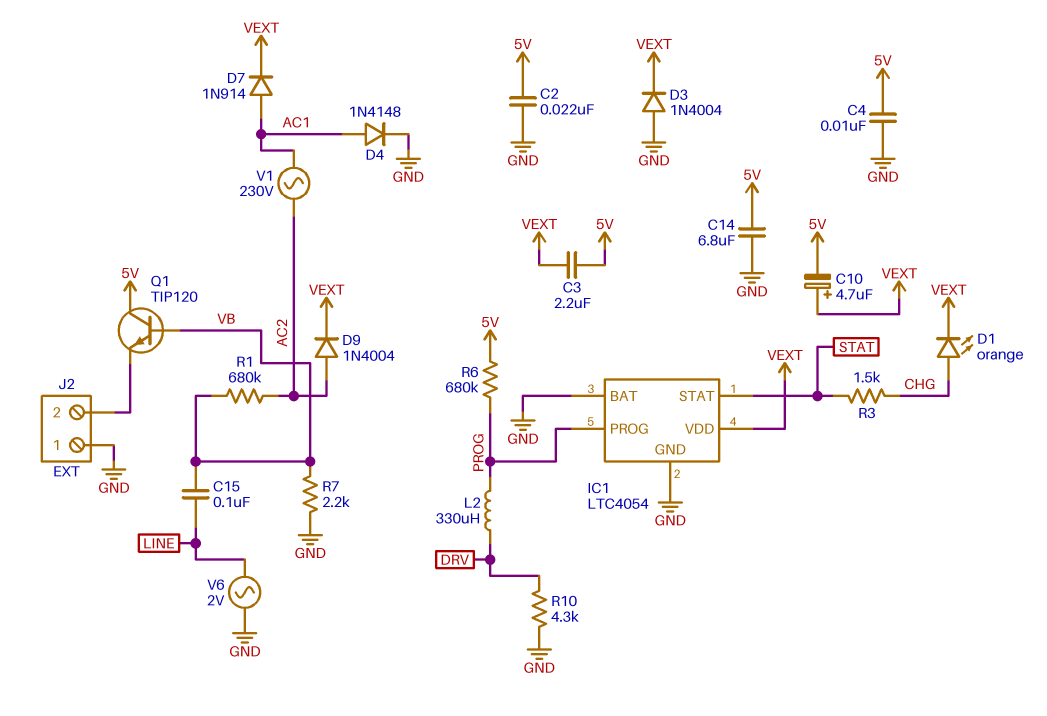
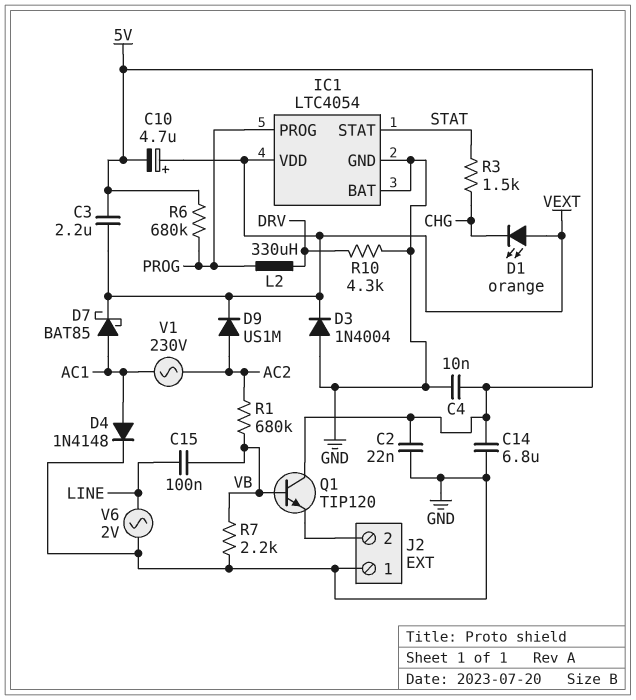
D1: LED orange (A CHG, K VEXT) -> LED orange (A VEXT, K CHG)
D7: diode 1N914 (A AC1, K VEXT) -> schottky BAT85 (A AC1, K VEXT)
D9: diode 1N4004 (A AC2, K VEXT) -> diode US1M (A AC2, K VEXT)

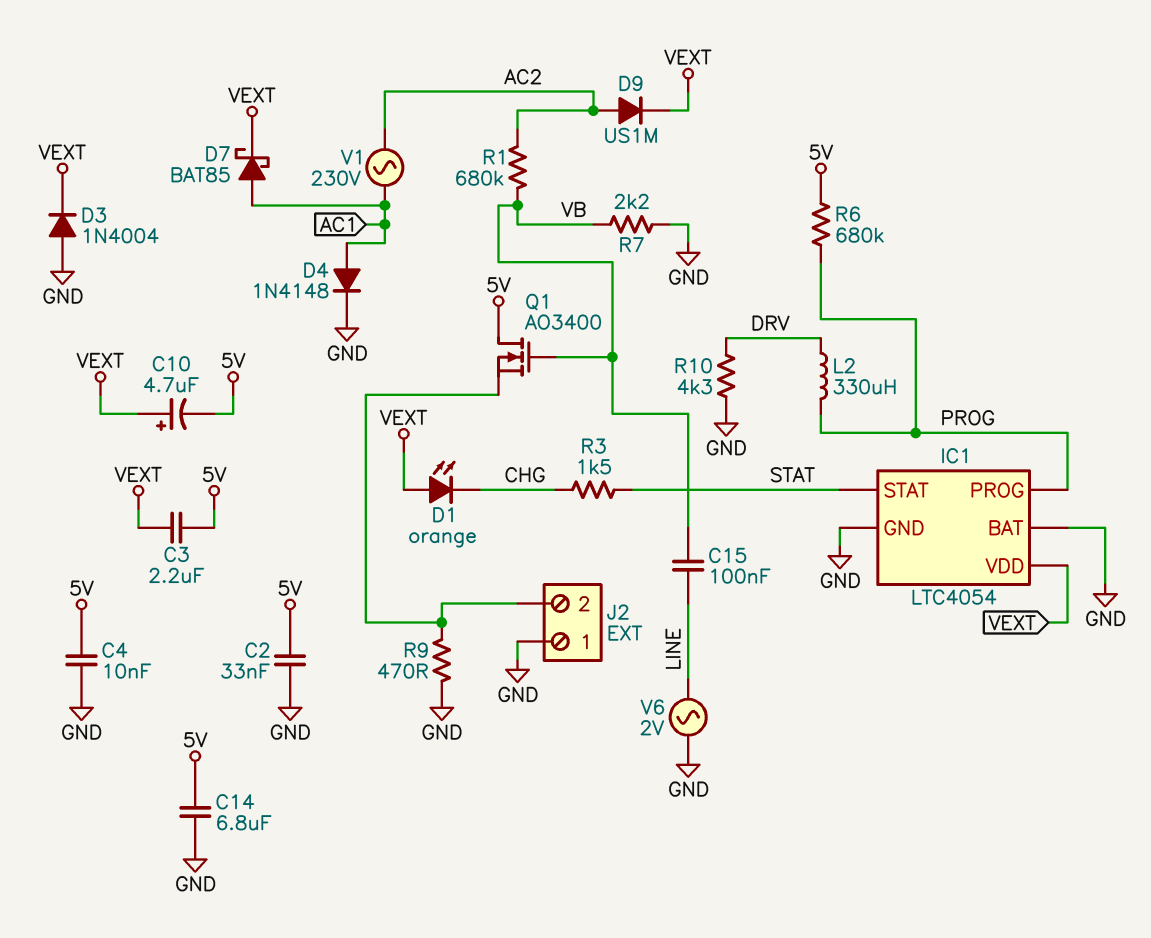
C2: 22nF (5V, GND) -> 33nF (5V, GND)
Q1: NPN TIP120 (B VB, C 5V, E J2/2) -> NMOS AO3400 (G VB, D 5V, S J2/2)
R9: none -> 470 (GND, J2/2)

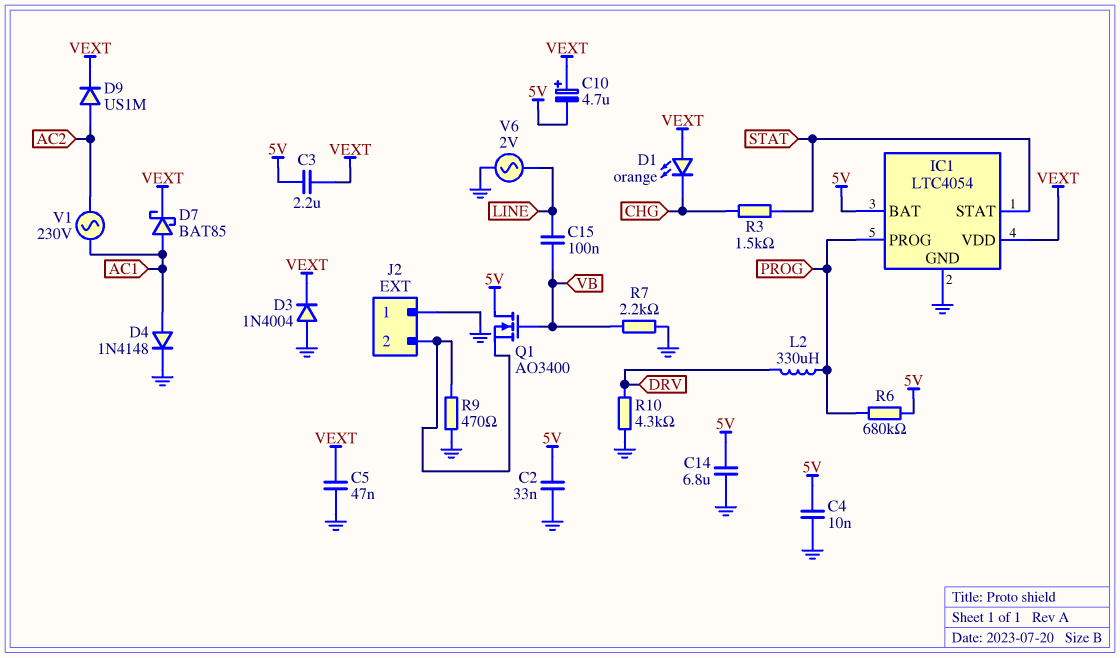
C5: none -> 47nF (GND, VEXT)
IC1 pin BAT: GND -> 5V
R1: 680k (AC2, VB) -> none

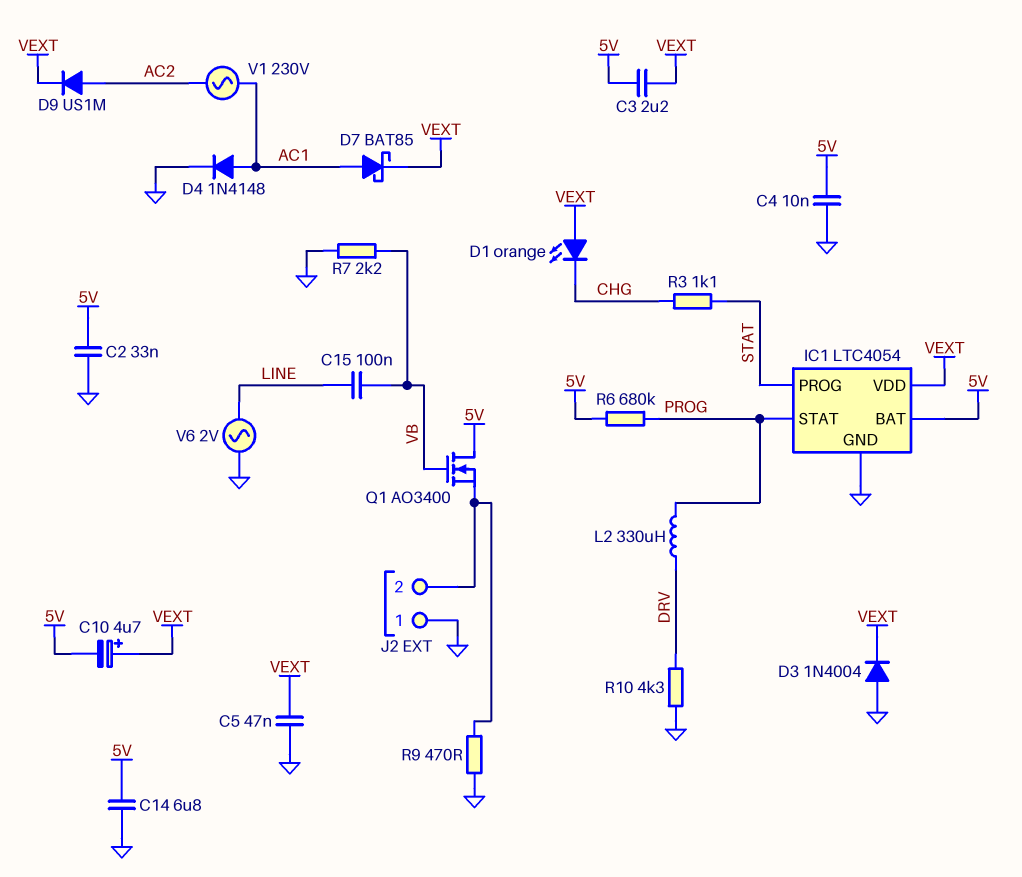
IC1 pin PROG: PROG -> STAT
IC1 pin STAT: STAT -> PROG
R3: 1.5k (CHG, STAT) -> 1.1k (CHG, STAT)

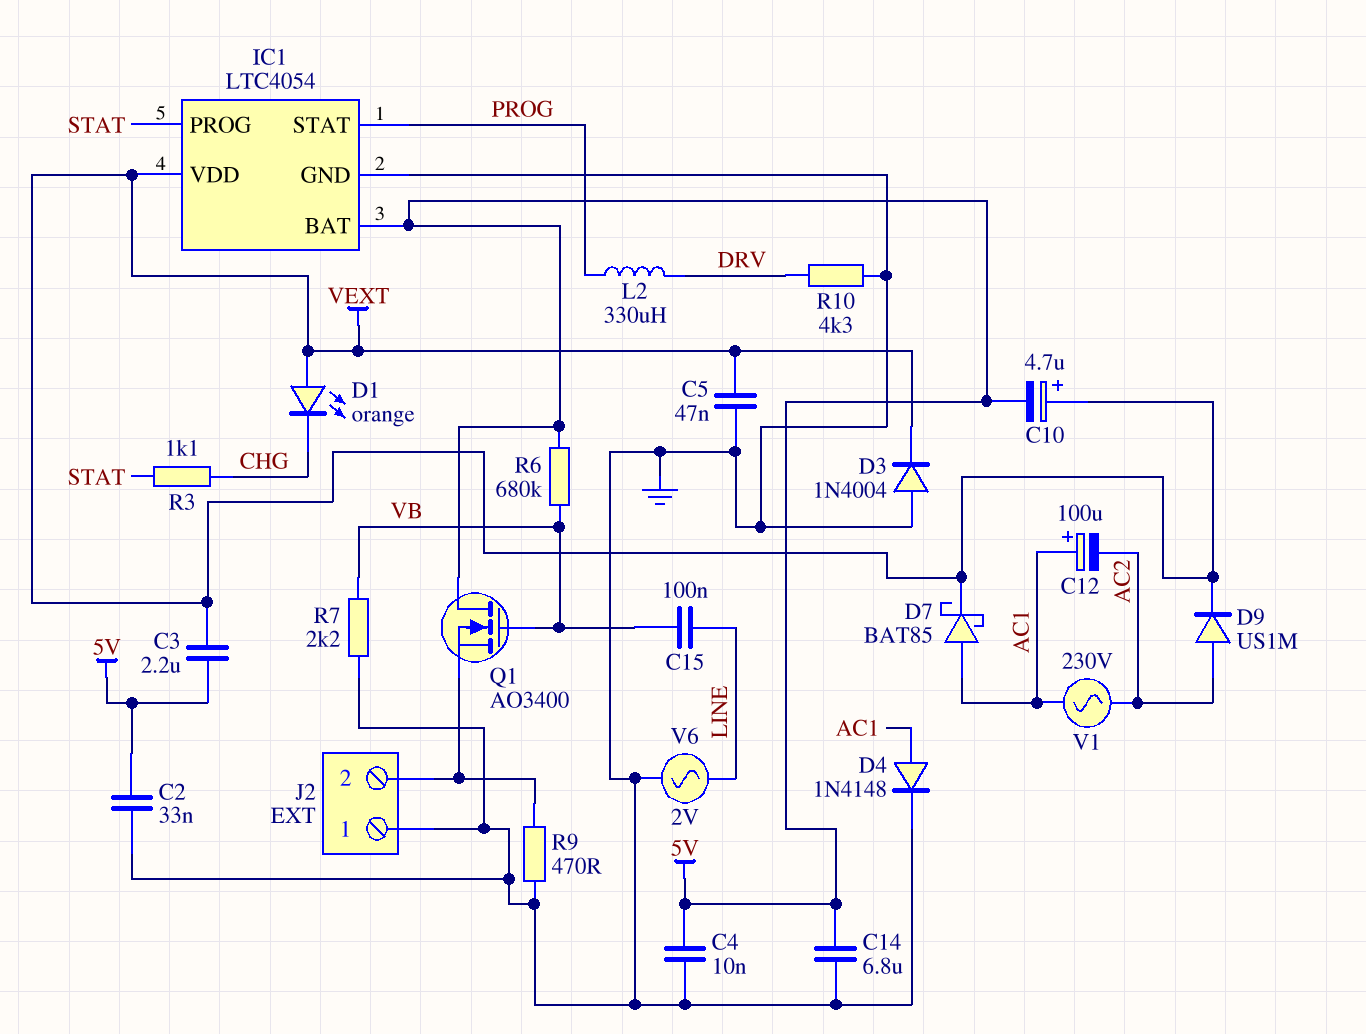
C12: none -> 100uF (plus AC1, minus AC2)
R6: 680k (5V, PROG) -> 680k (5V, VB)

